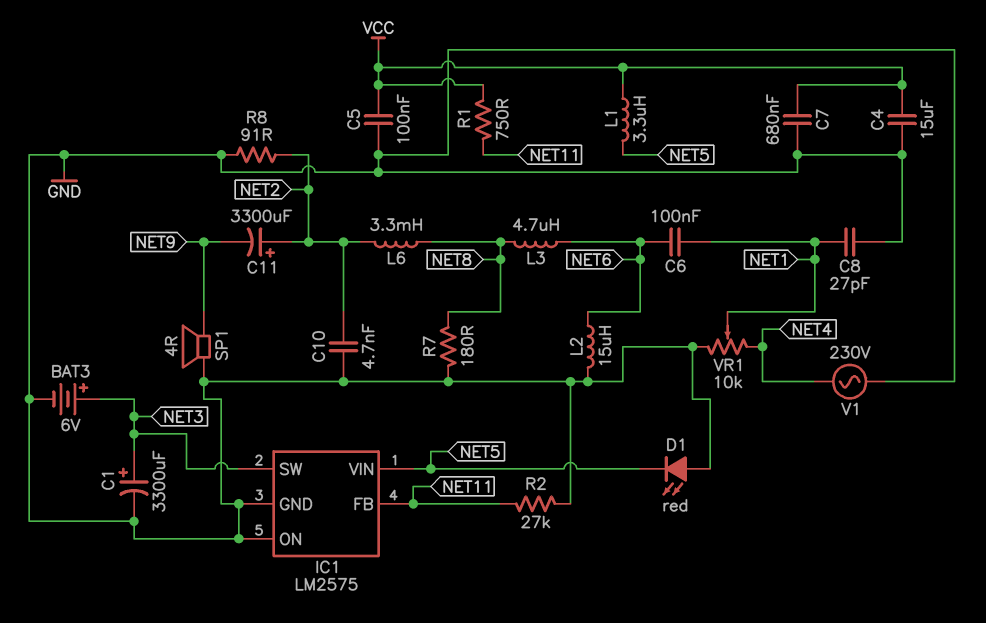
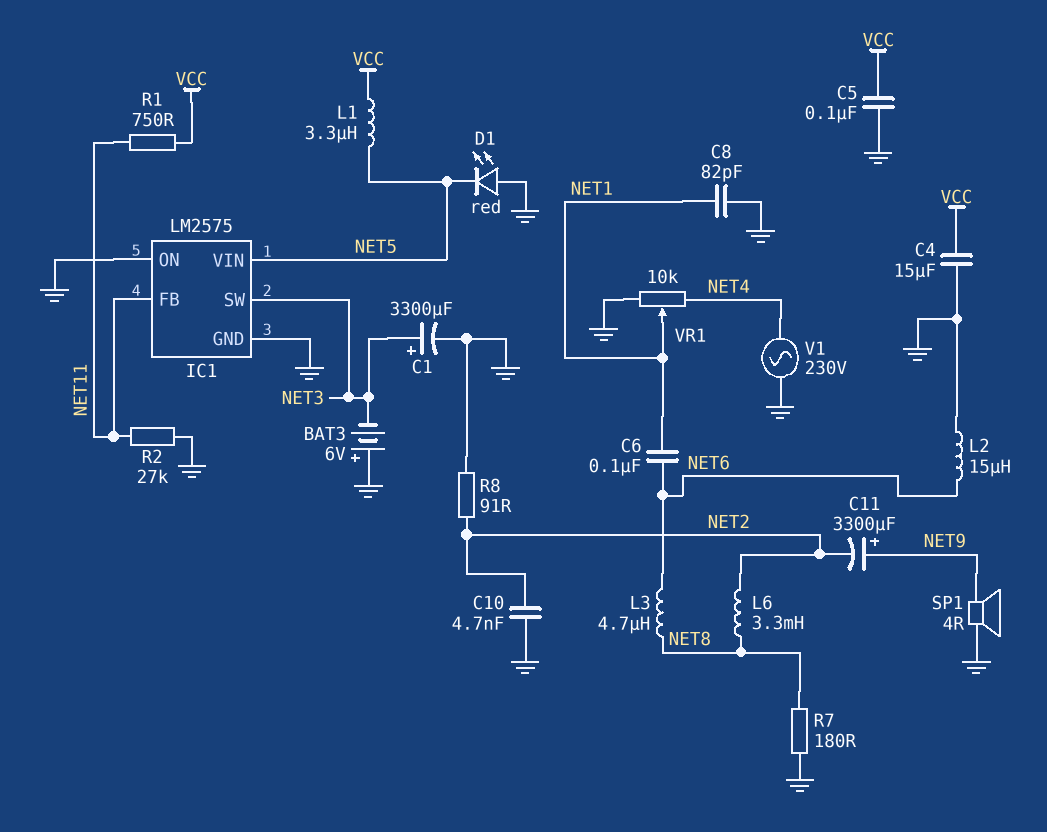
BAT3: 6V (plus NET3, minus GND) -> 6V (plus GND, minus NET3)
C7: 680nF (GND, VCC) -> none
C8: 27pF (GND, NET1) -> 82pF (GND, NET1)
C11: 3300uF (plus NET2, minus NET9) -> 3300uF (plus NET9, minus NET2)

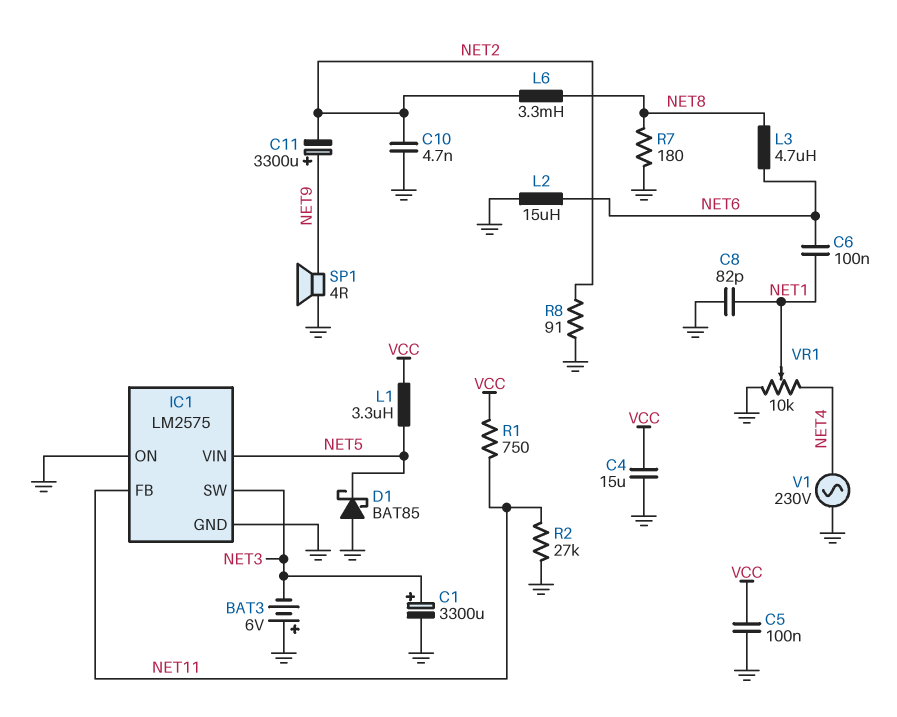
D1: LED red (A GND, K NET5) -> schottky BAT85 (A GND, K NET5)

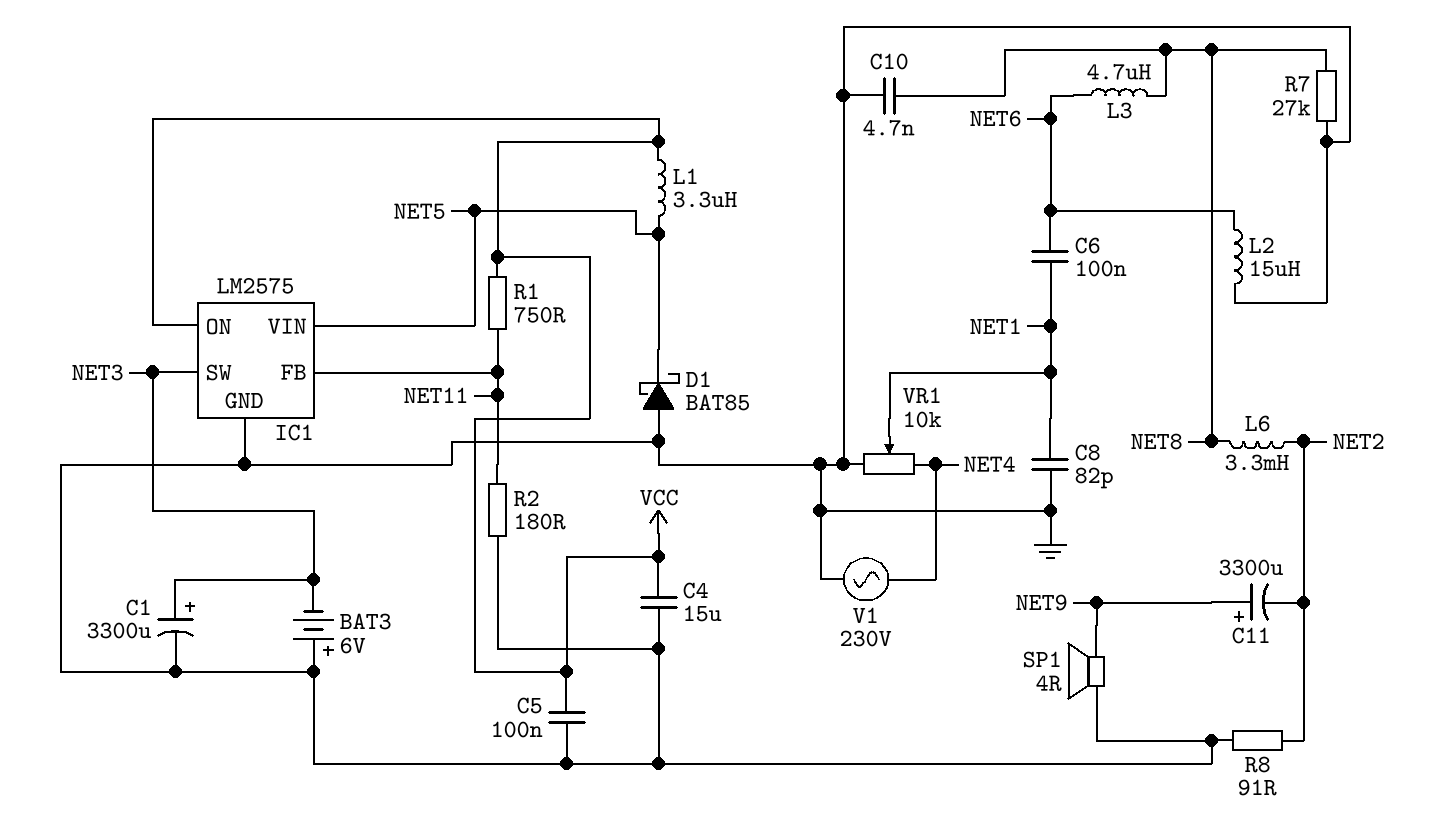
C10: 4.7nF (GND, NET2) -> 4.7nF (GND, NET8)
IC1 pin ON: GND -> VCC
R2: 27k (GND, NET11) -> 180 (GND, NET11)
R7: 180 (GND, NET8) -> 27k (GND, NET8)

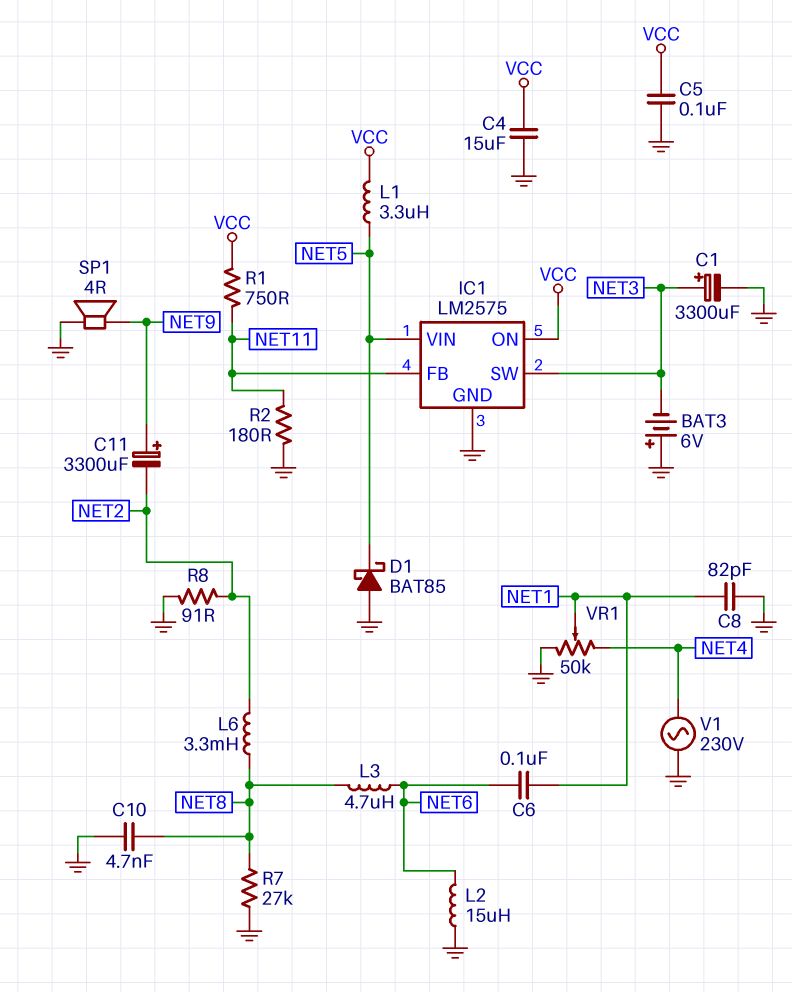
VR1: 10k (GND, NET4, wiper NET1) -> 50k (GND, NET4, wiper NET1)

